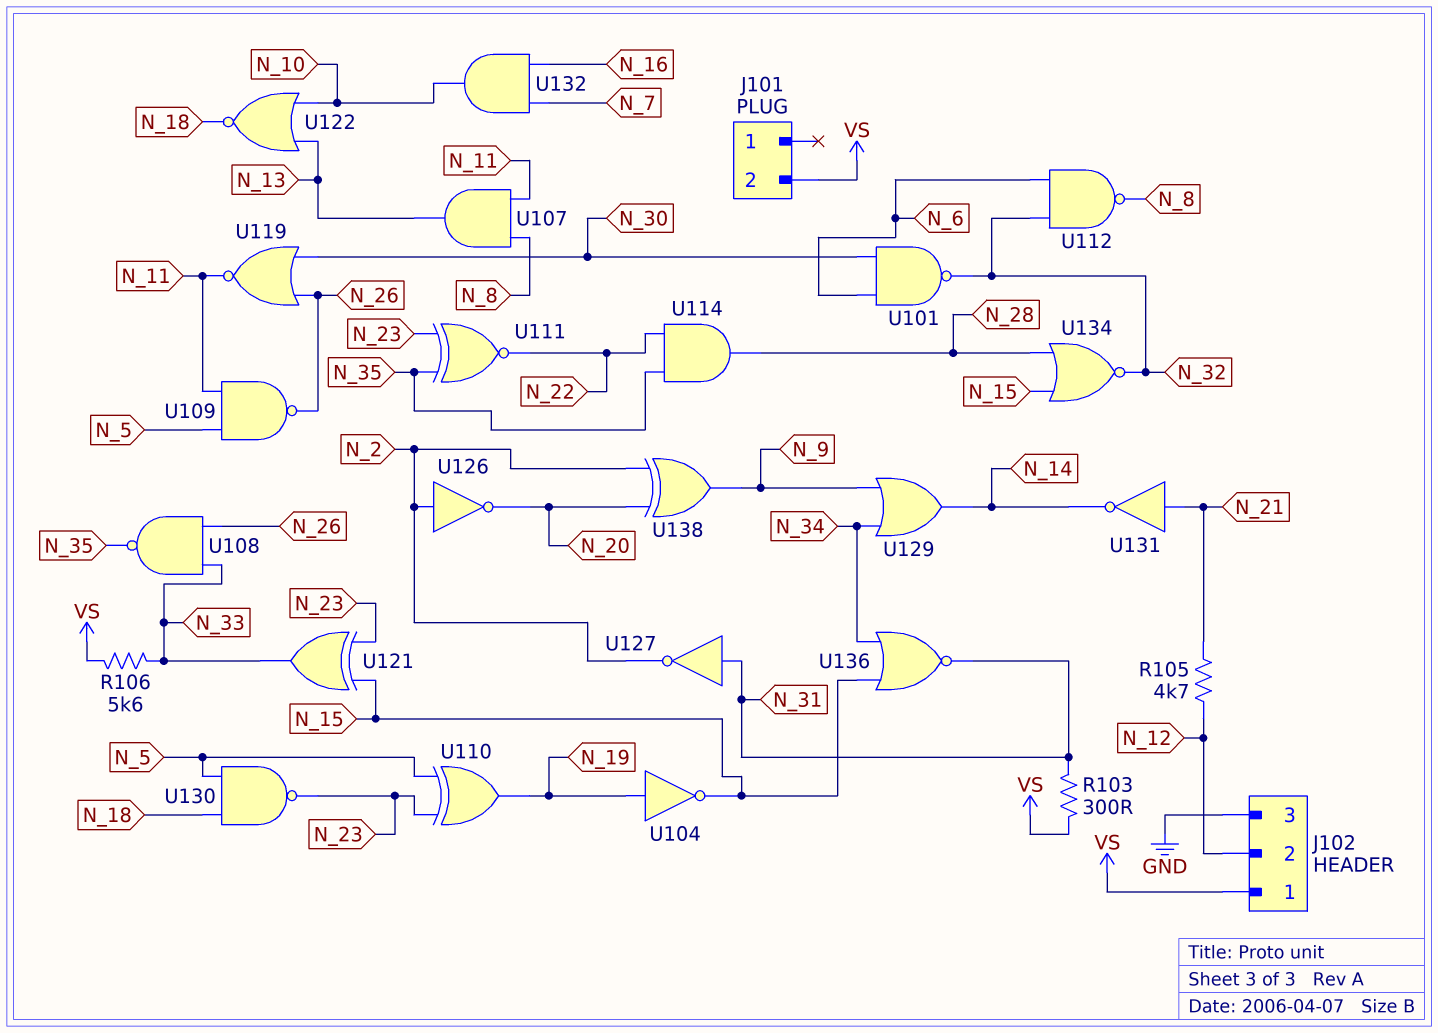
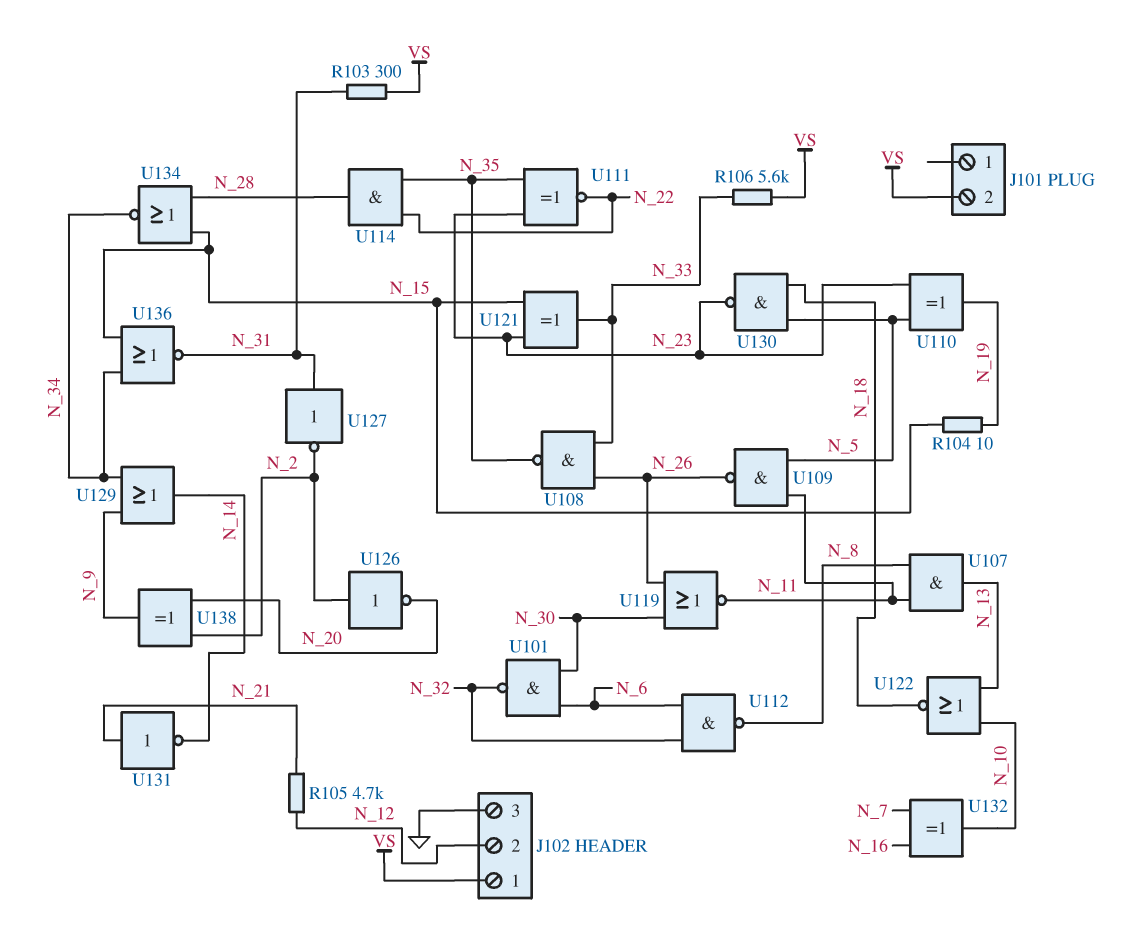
R104: none -> 10 (N_15, N_19)
U104: NOT (in N_19, out N_15) -> none
U132: AND (in N_7, in N_16, out N_10) -> XOR (in N_7, in N_16, out N_10)
U134: NOR (in N_15, in N_28, out N_32) -> NOR (in N_15, in N_28, out N_34)

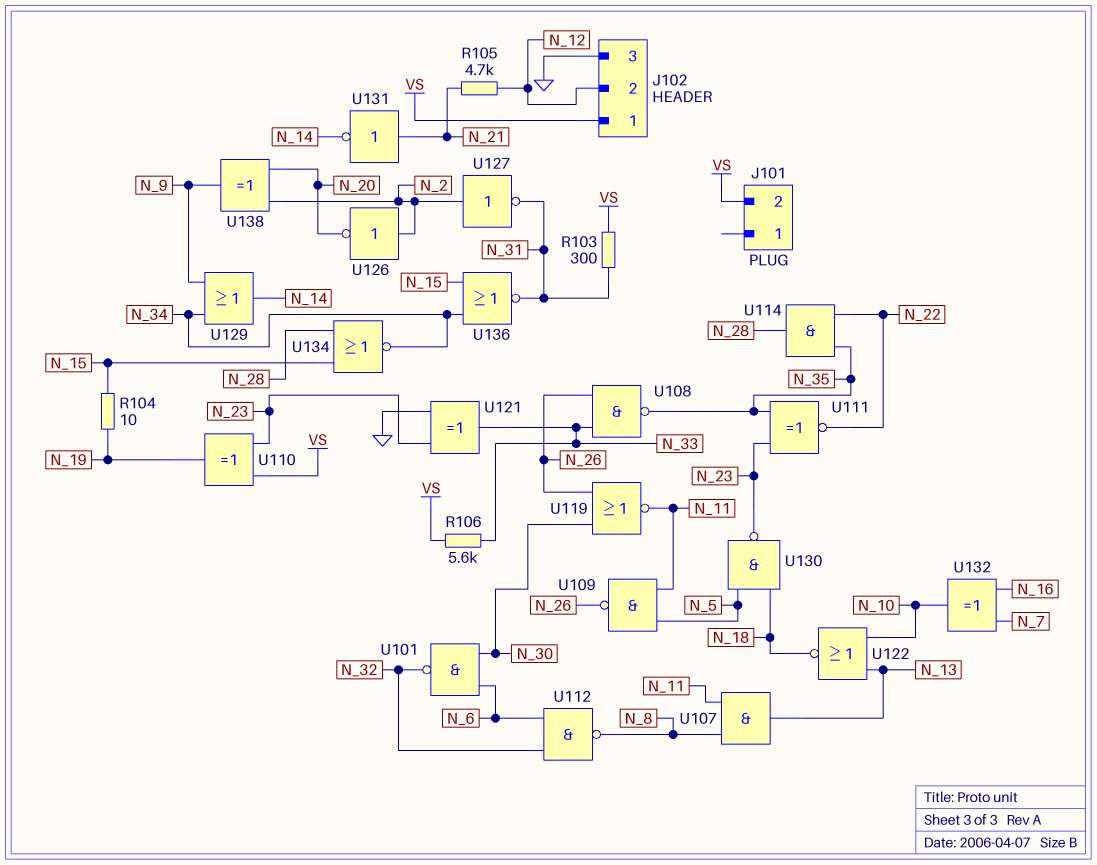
U110: XOR (in N_5, in N_23, out N_19) -> XOR (in N_23, in VS, out N_19)
U121: XOR (in N_15, in N_23, out N_33) -> XOR (in GND, in N_23, out N_33)
U127: NOT (in N_31, out N_2) -> NOT (in N_2, out N_31)

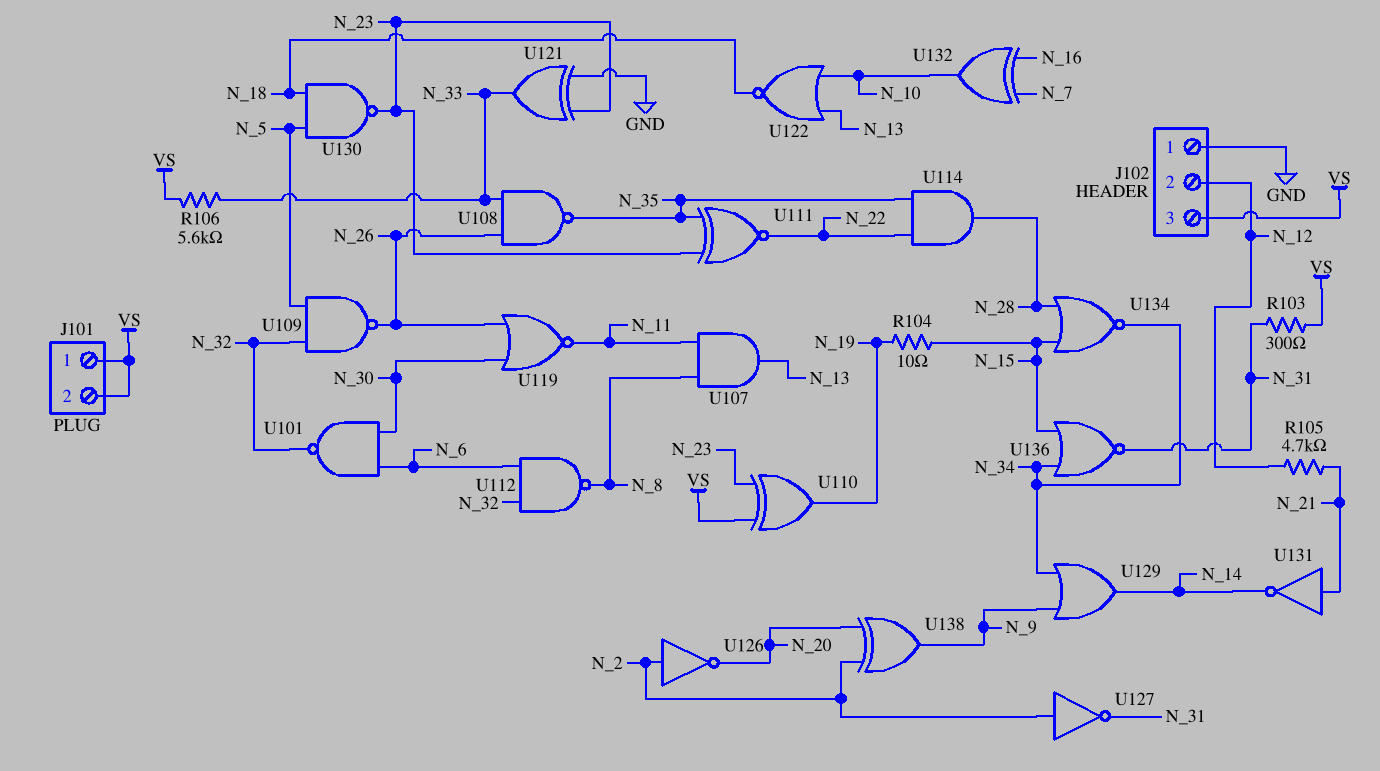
J101 pin 1: none -> VS
J102 pin 1: VS -> GND
J102 pin 3: GND -> VS
U109: NAND (in N_5, in N_11, out N_26) -> NAND (in N_5, in N_32, out N_26)

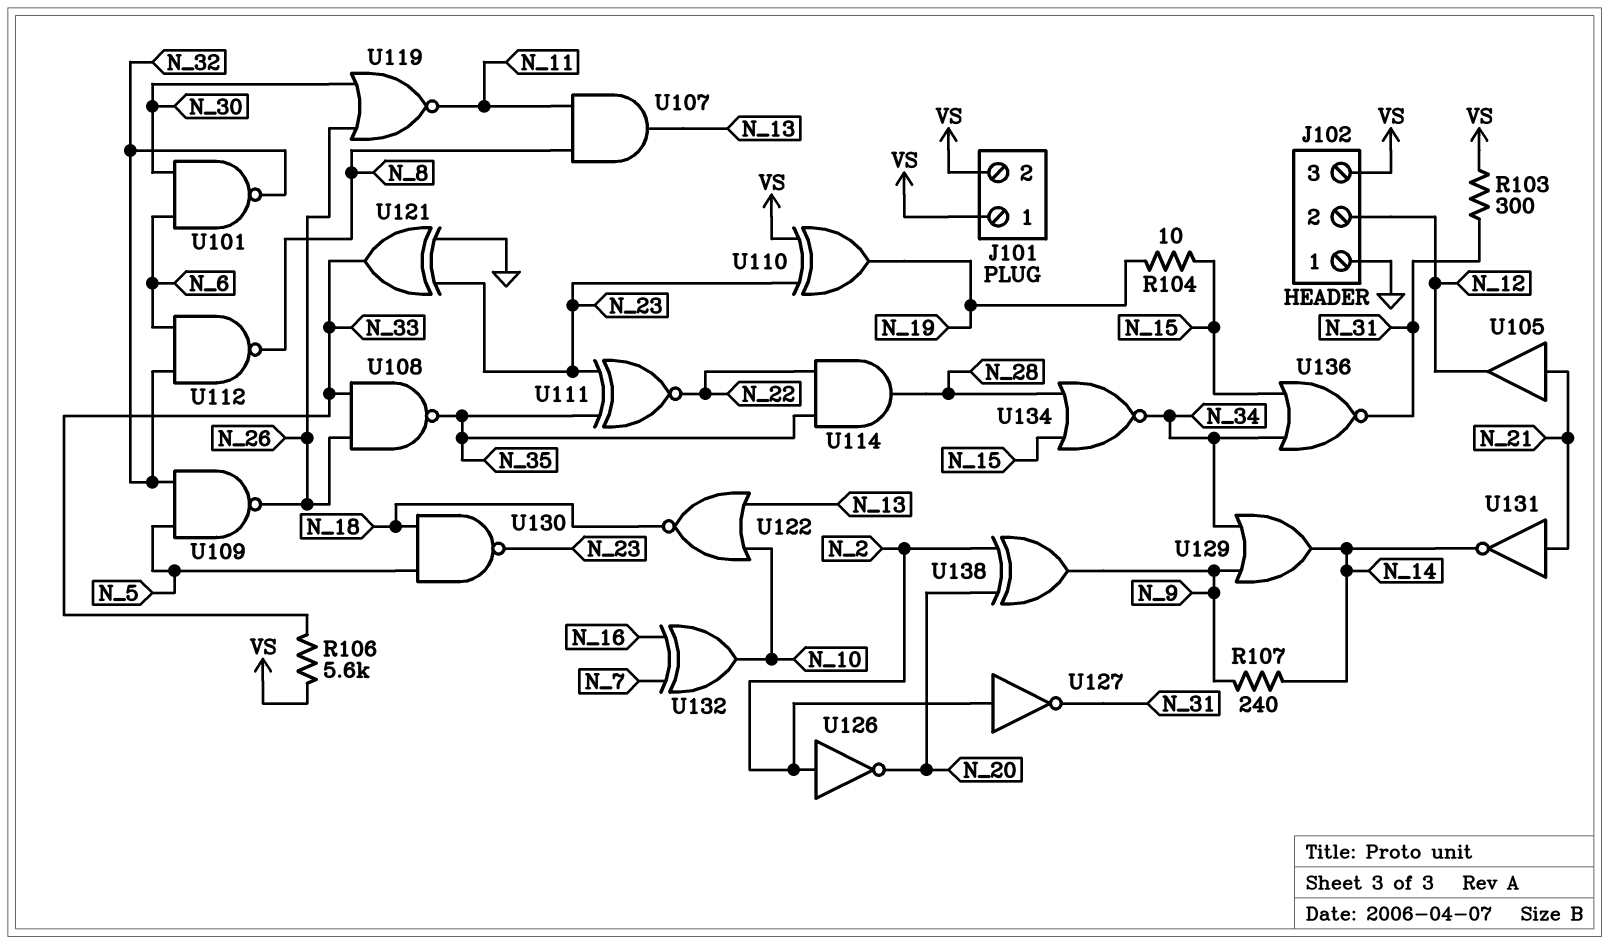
R105: 4.7k (N_12, N_21) -> none
R107: none -> 240 (N_9, N_14)
U105: none -> buffer (in N_21, out N_12)

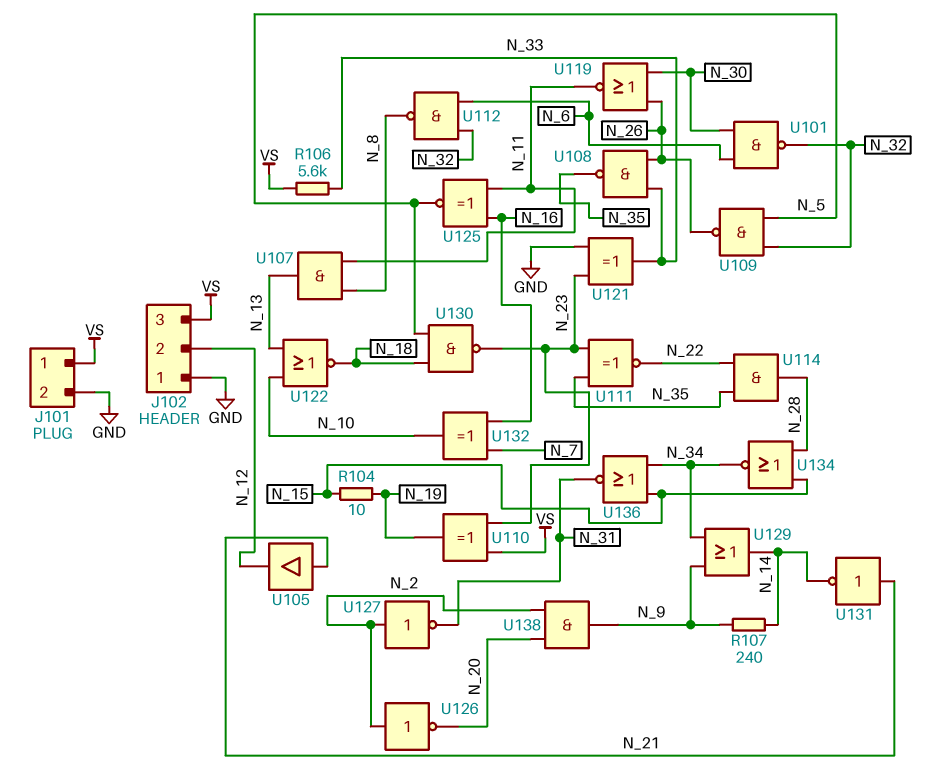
J101 pin 2: VS -> GND
R103: 300 (N_31, VS) -> none
U125: none -> XNOR (in N_11, in N_16, out N_5)
U138: XOR (in N_2, in N_20, out N_9) -> AND (in N_2, in N_20, out N_9)

